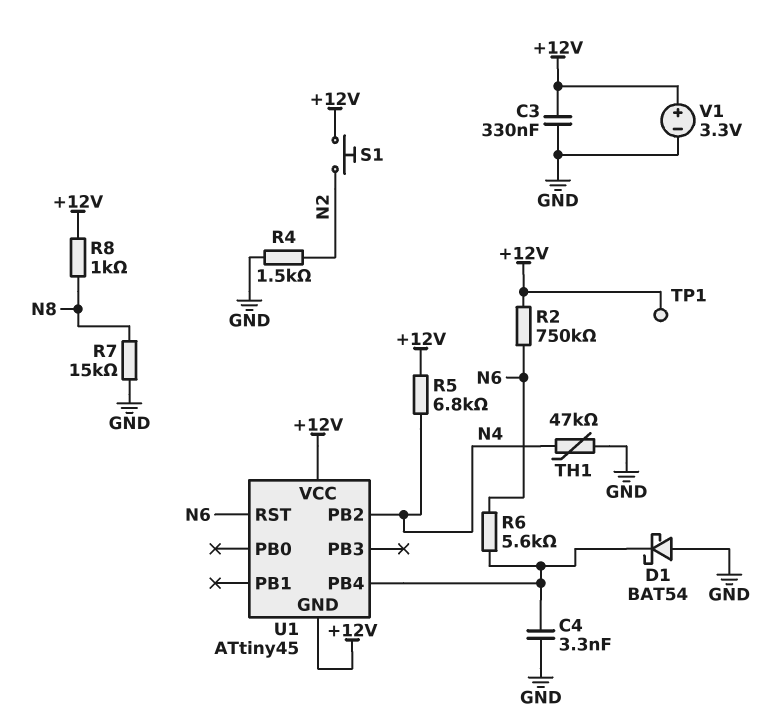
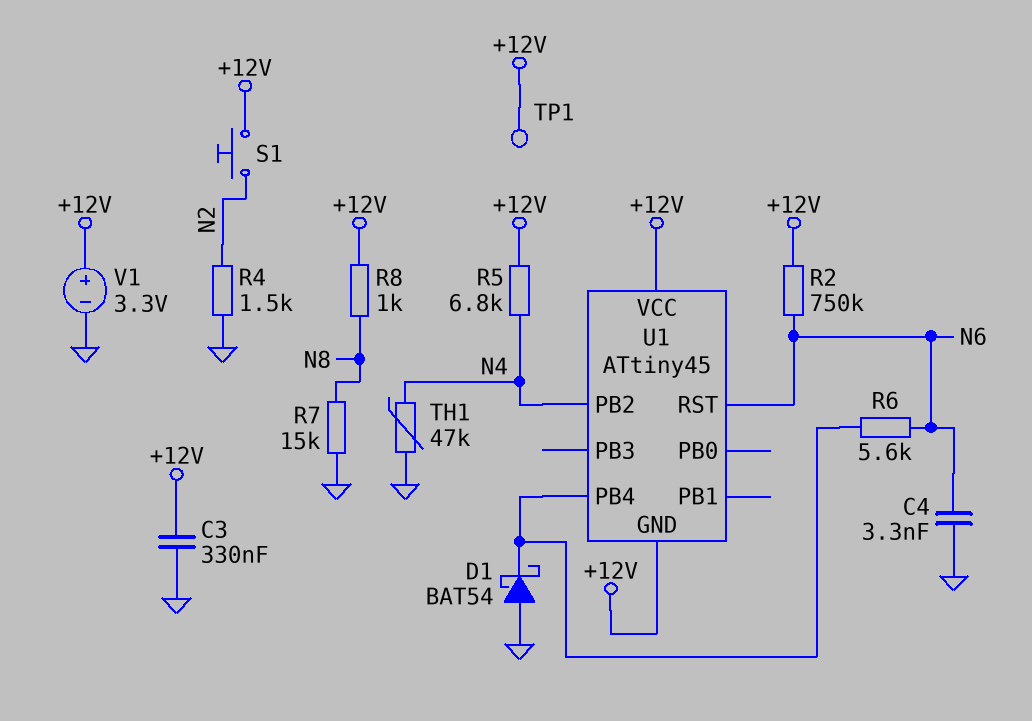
C4: 3.3nF (GND, U1/PB4) -> 3.3nF (GND, N6)

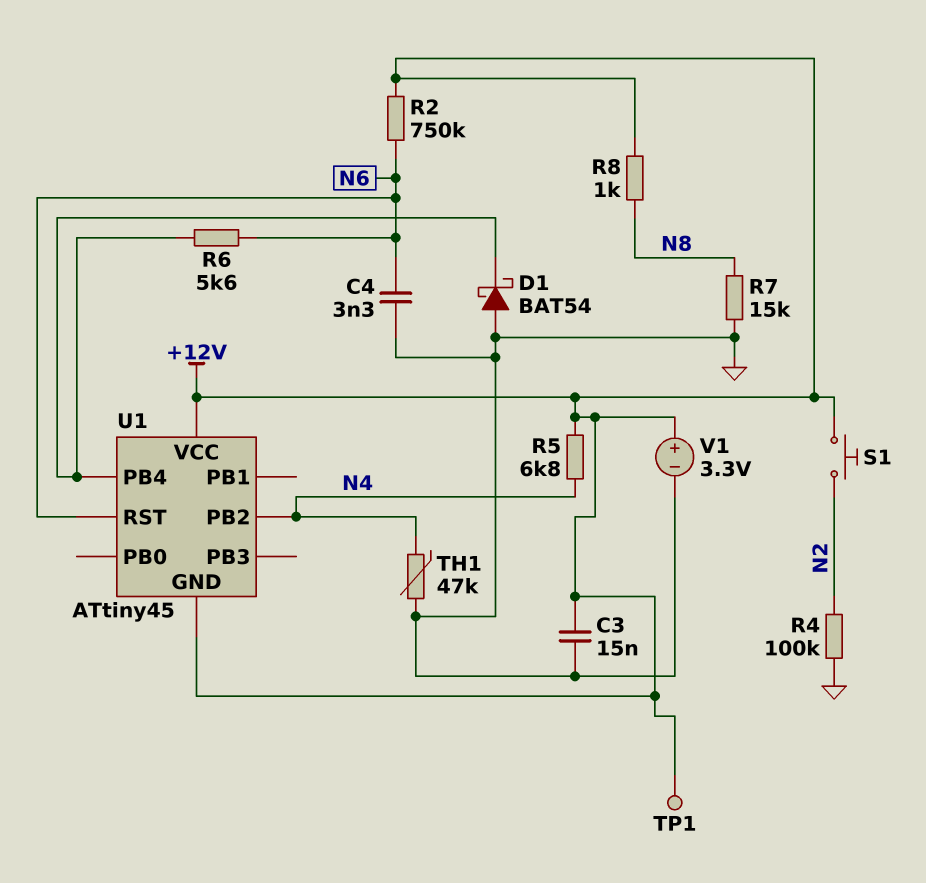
C3: 330nF (+12V, GND) -> 15nF (+12V, GND)
R4: 1.5k (GND, N2) -> 100k (GND, N2)

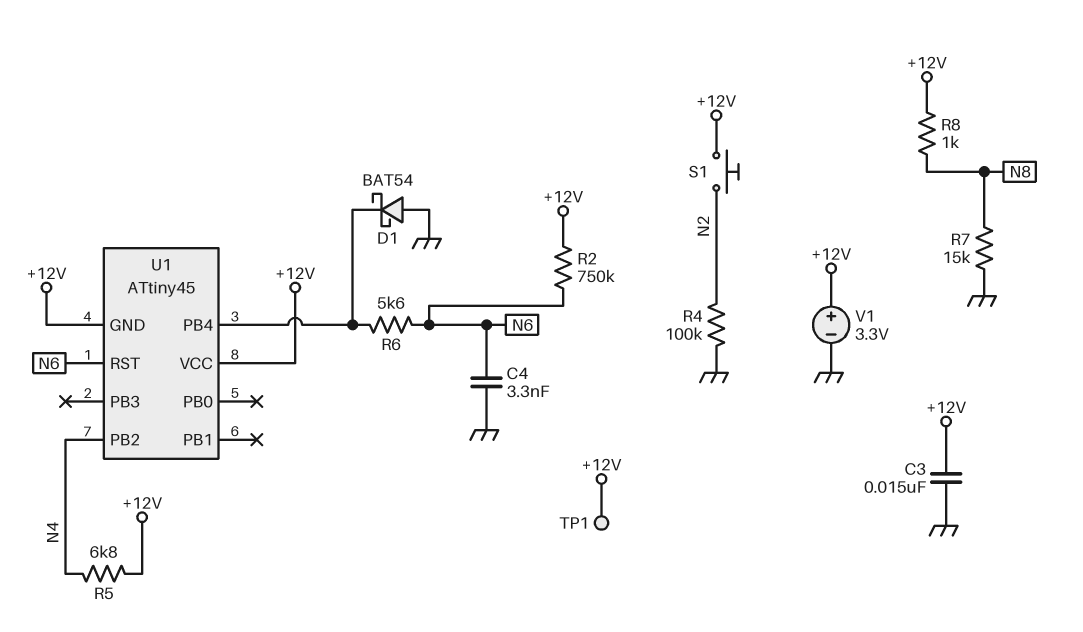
TH1: 47k (GND, N4) -> none

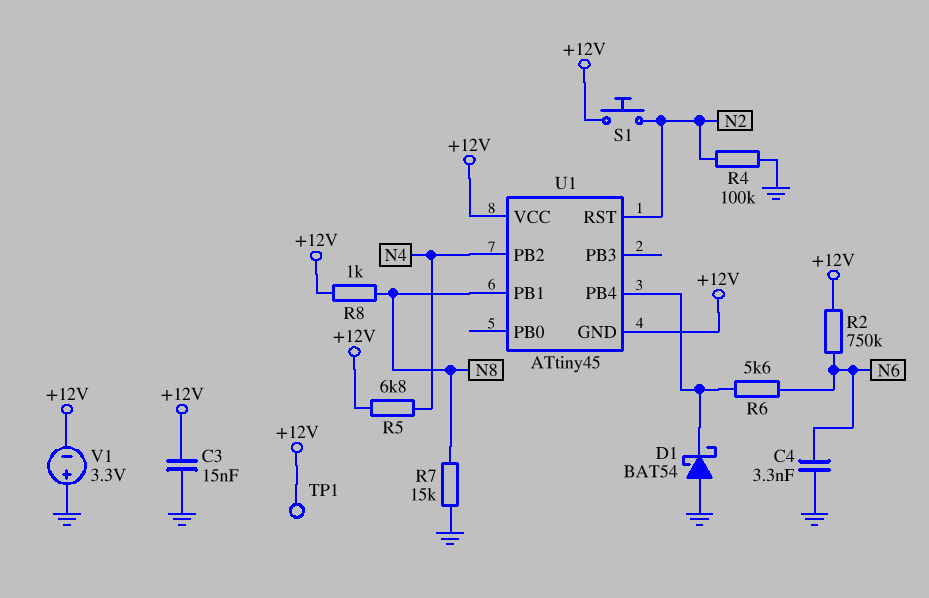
U1 pin PB1: none -> N8
U1 pin RST: N6 -> N2
V1: 3.3V (plus +12V, minus GND) -> 3.3V (plus GND, minus +12V)

